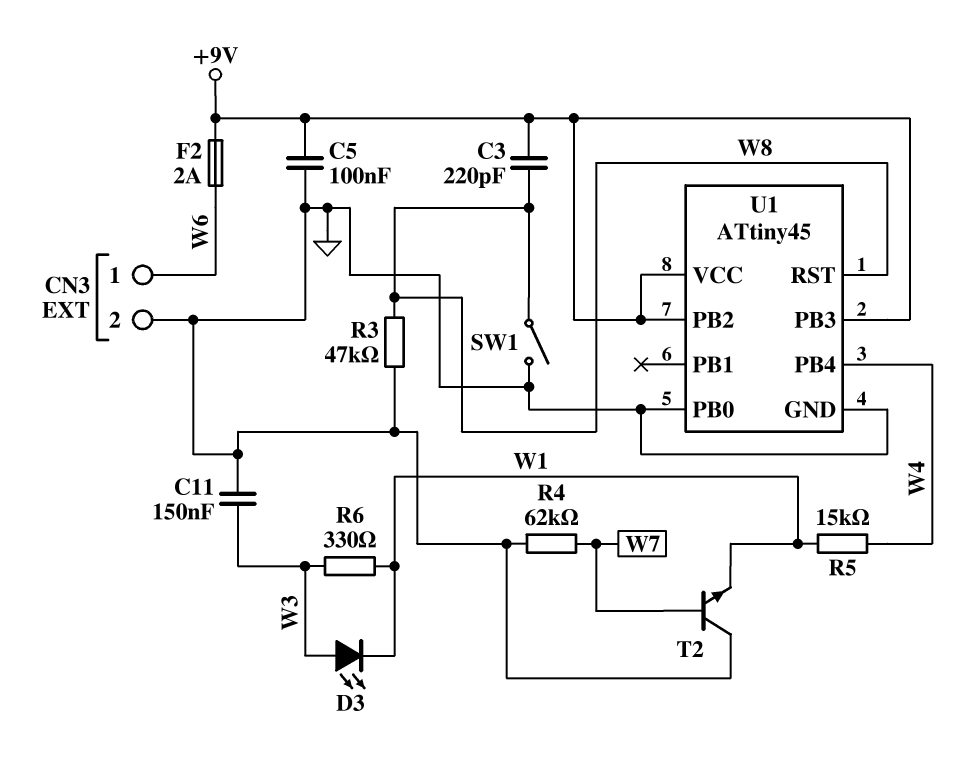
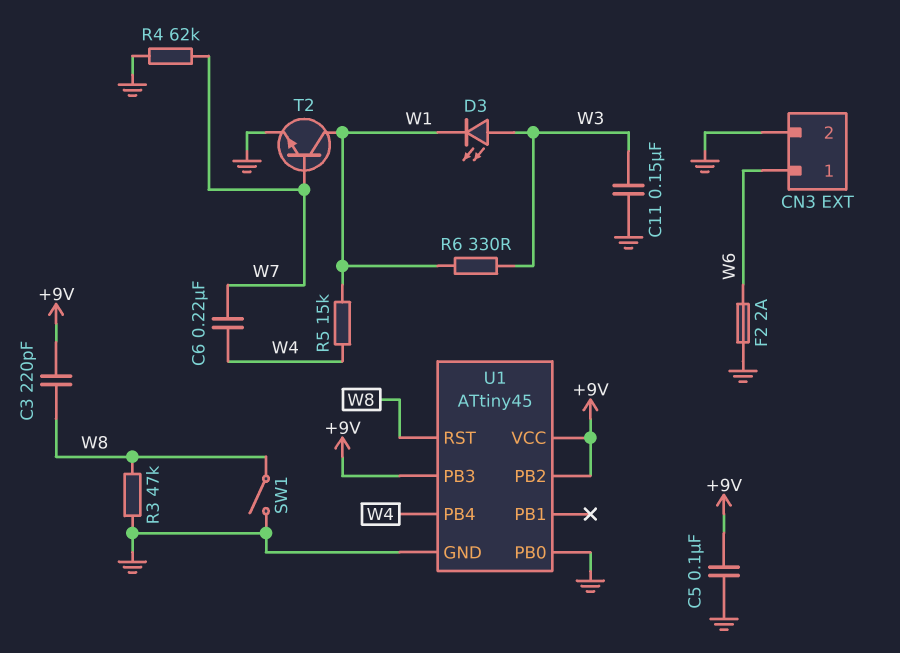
C6: none -> 220nF (W4, W7)
F2: 2A (+9V, W6) -> 2A (GND, W6)
T2: NPN (B W7, C GND, E W1) -> NPN (B W7, C W1, E GND)

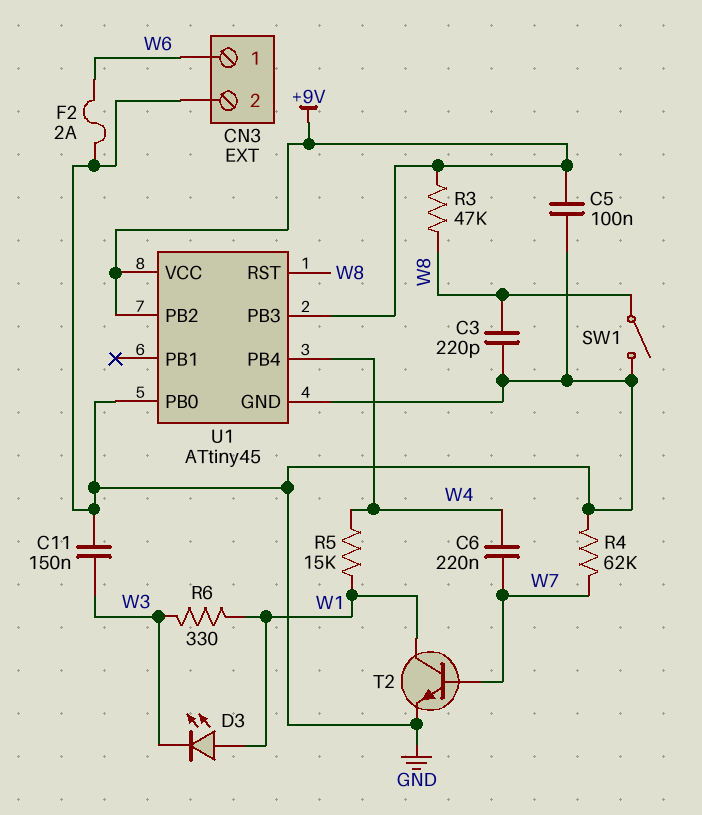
C3: 220pF (+9V, W8) -> 220pF (GND, W8)
D3: LED (A W3, K W1) -> LED (A W1, K W3)
R3: 47k (GND, W8) -> 47k (+9V, W8)

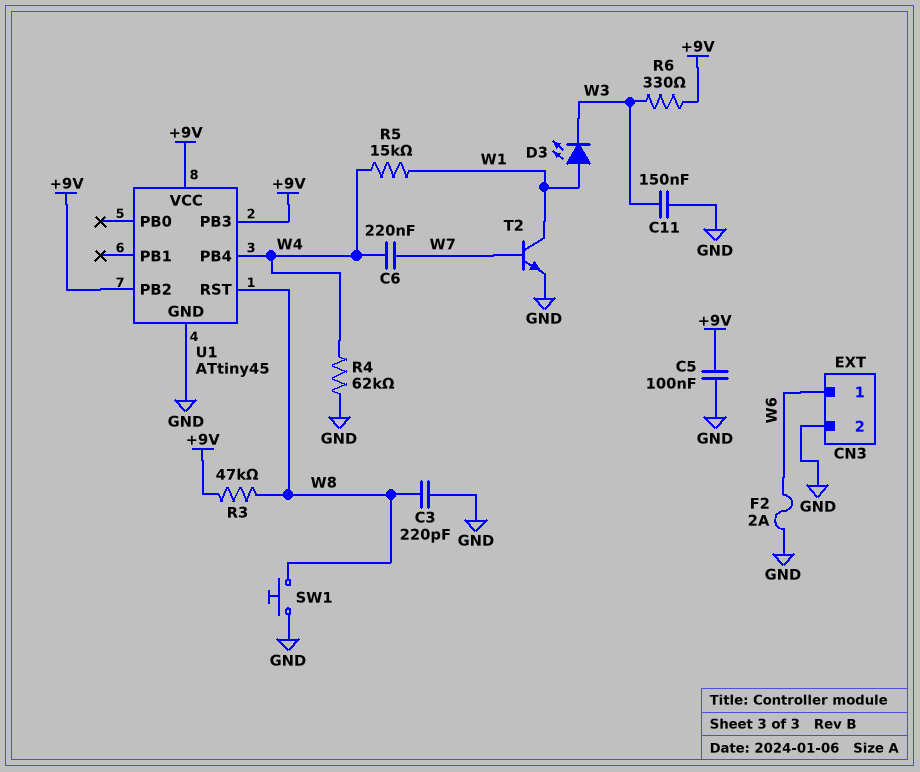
R4: 62k (GND, W7) -> 62k (GND, W4)
R6: 330 (W1, W3) -> 330 (+9V, W3)
SW1: switch (GND, W8) -> button (GND, W8)
U1 pin PB0: GND -> none

